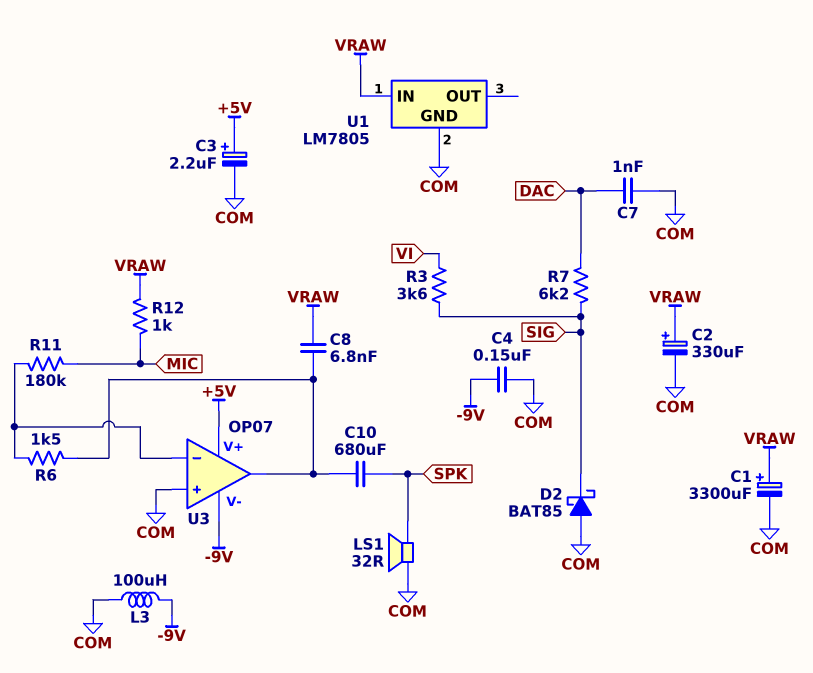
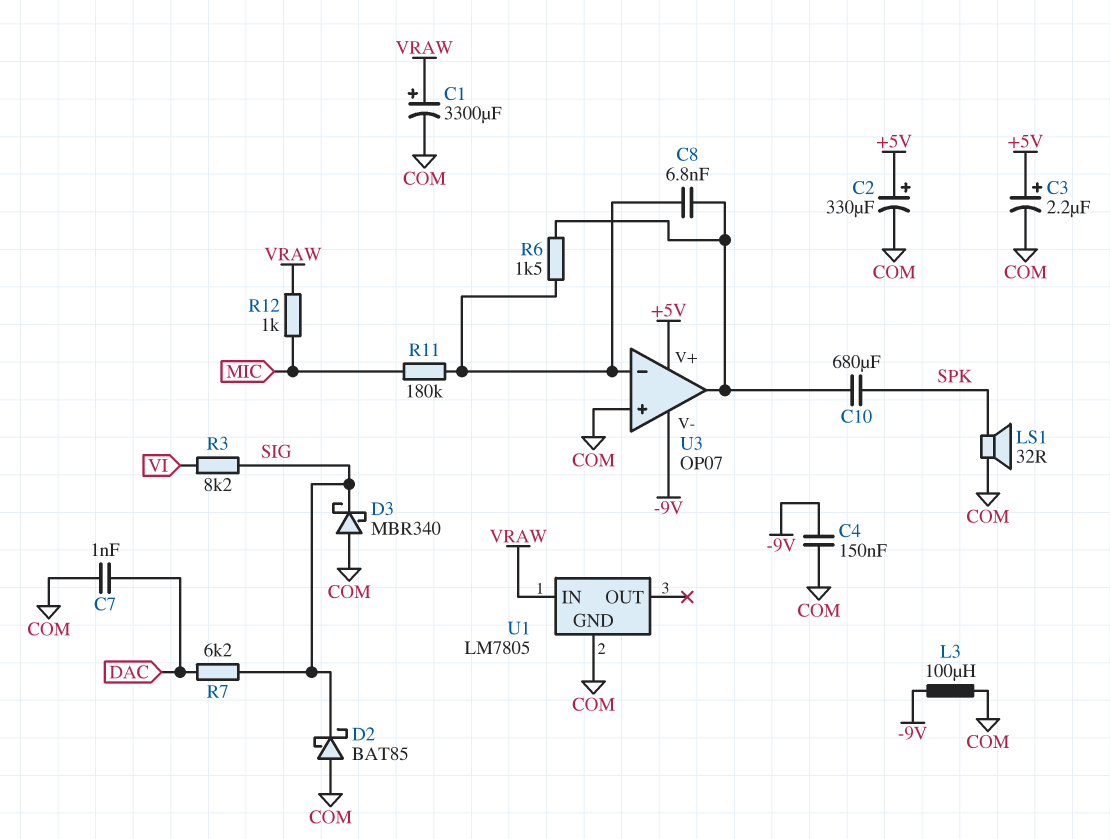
C2: 330uF (plus VRAW, minus COM) -> 330uF (plus +5V, minus COM)
C8: 6.8nF (U3/out, VRAW) -> 6.8nF (U3/in-, U3/out)
D3: none -> schottky MBR340 (A COM, K SIG)
R3: 3.6k (SIG, VI) -> 8.2k (SIG, VI)

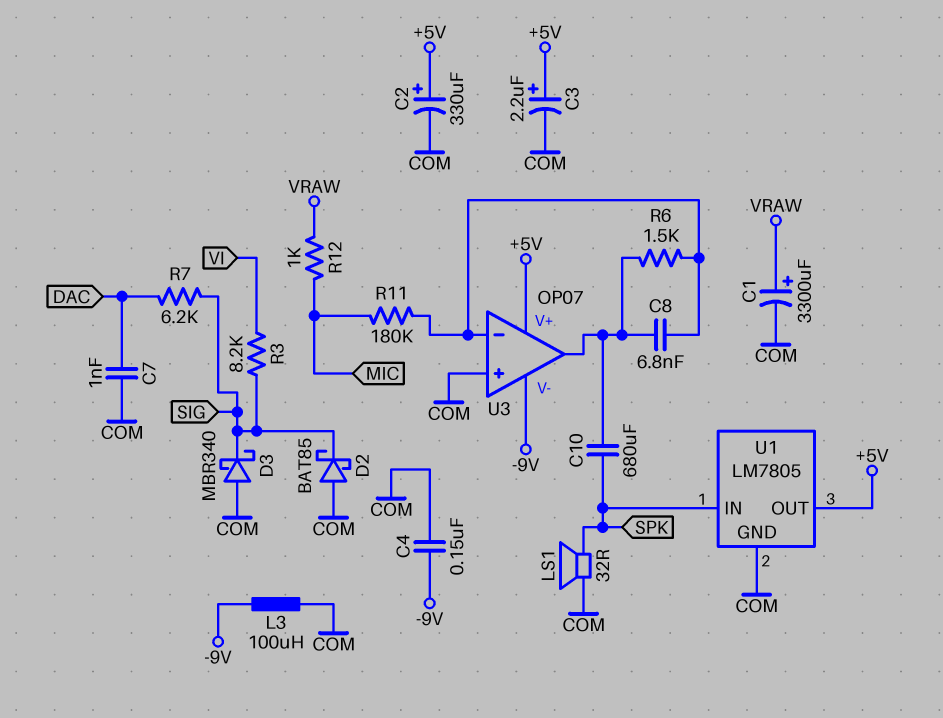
U1 pin IN: VRAW -> SPK
U1 pin OUT: none -> +5V

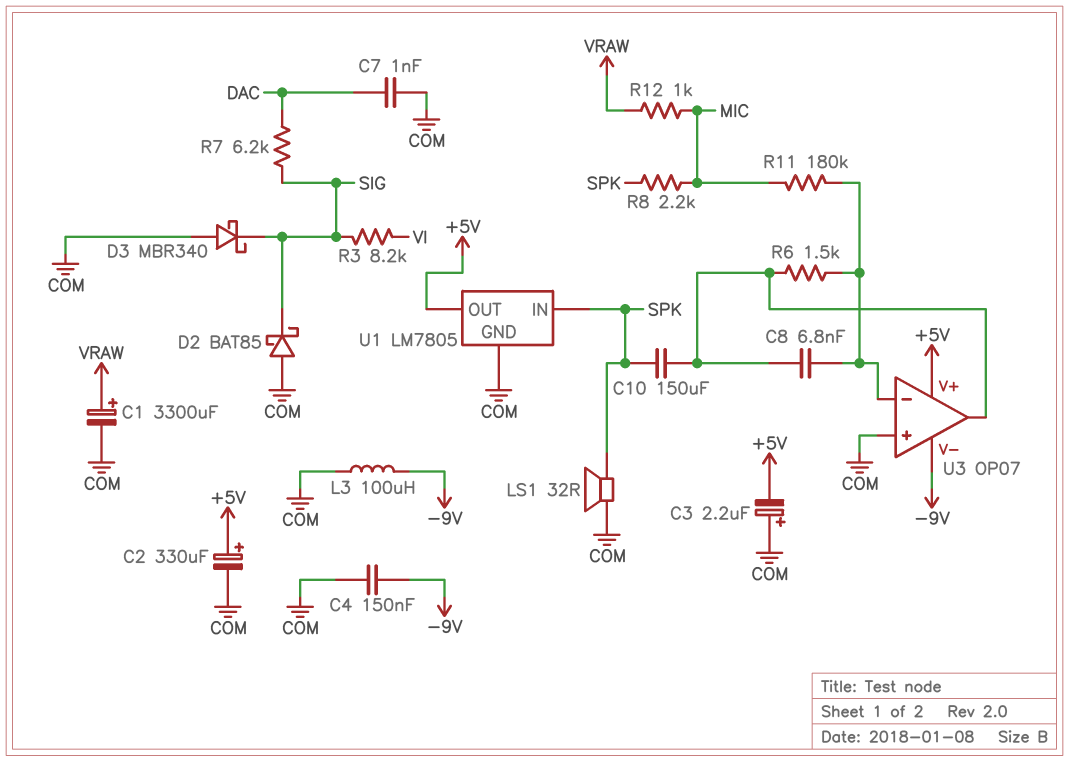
C3: 2.2uF (plus +5V, minus COM) -> 2.2uF (plus COM, minus +5V)
C10: 680uF (SPK, U3/out) -> 150uF (SPK, U3/out)
R8: none -> 2.2k (MIC, SPK)

